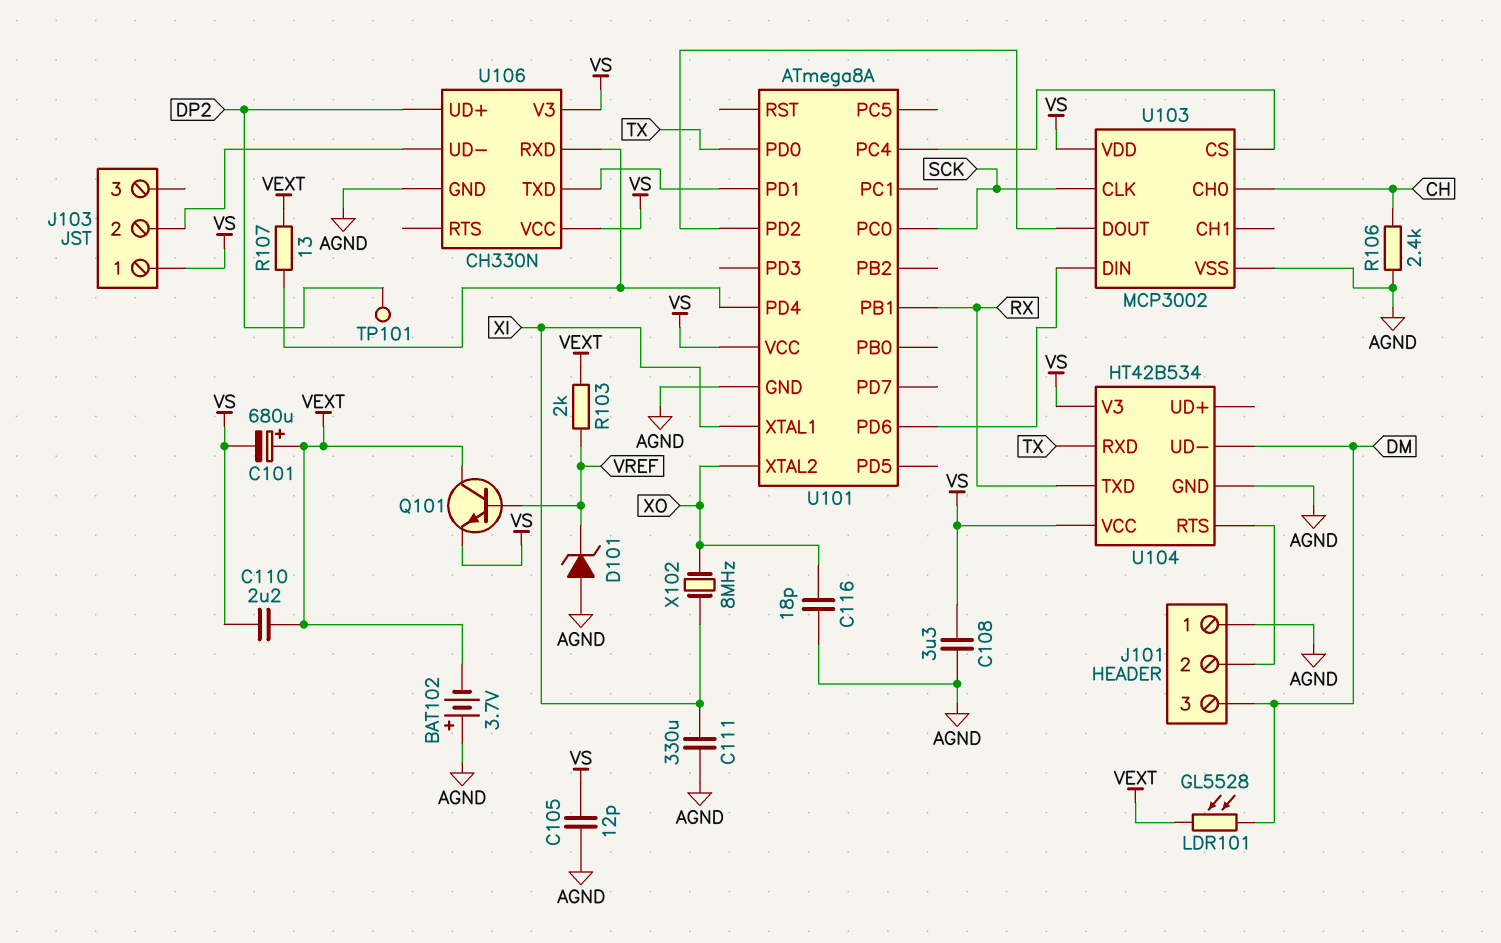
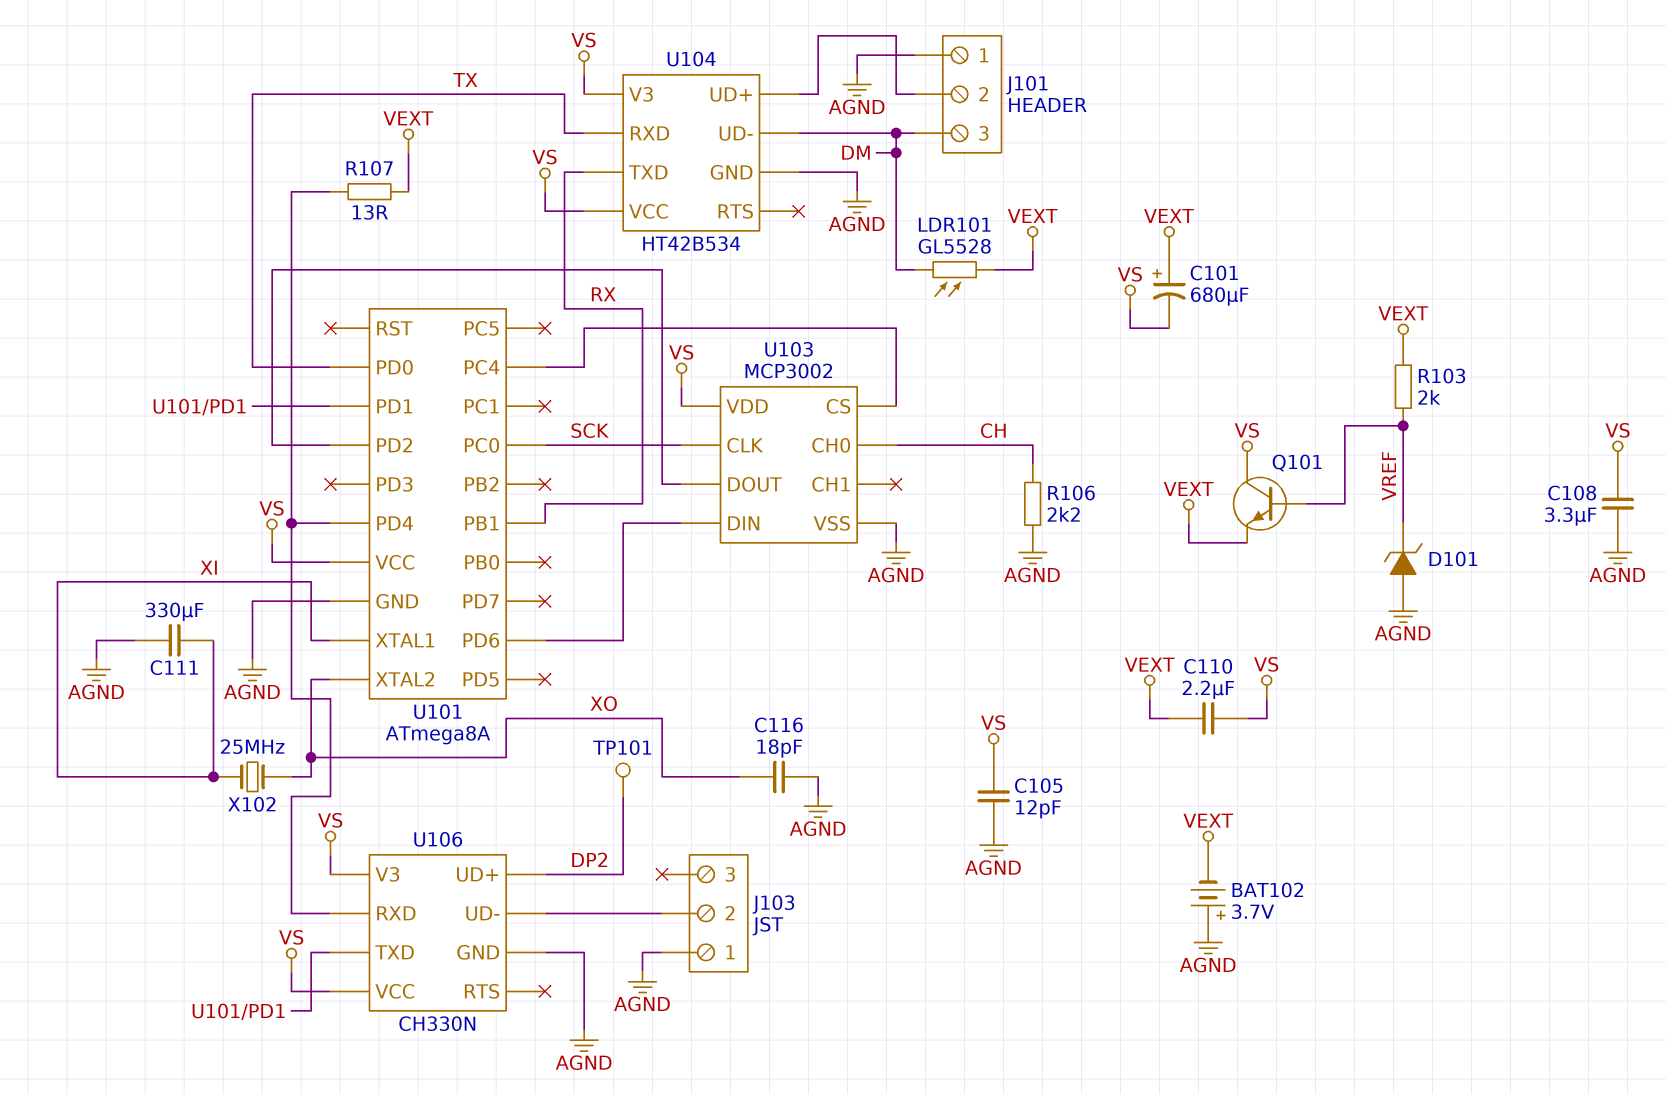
J103 pin 1: VS -> AGND
Q101: NPN (B VREF, C VEXT, E VS) -> NPN (B VREF, C VS, E VEXT)
R106: 2.4k (AGND, CH) -> 2.2k (AGND, CH)
U104 pin RTS: J101/2 -> none
U104 pin UD+: none -> J101/2
X102: 8MHz (XI, XO) -> 25MHz (XI, XO)

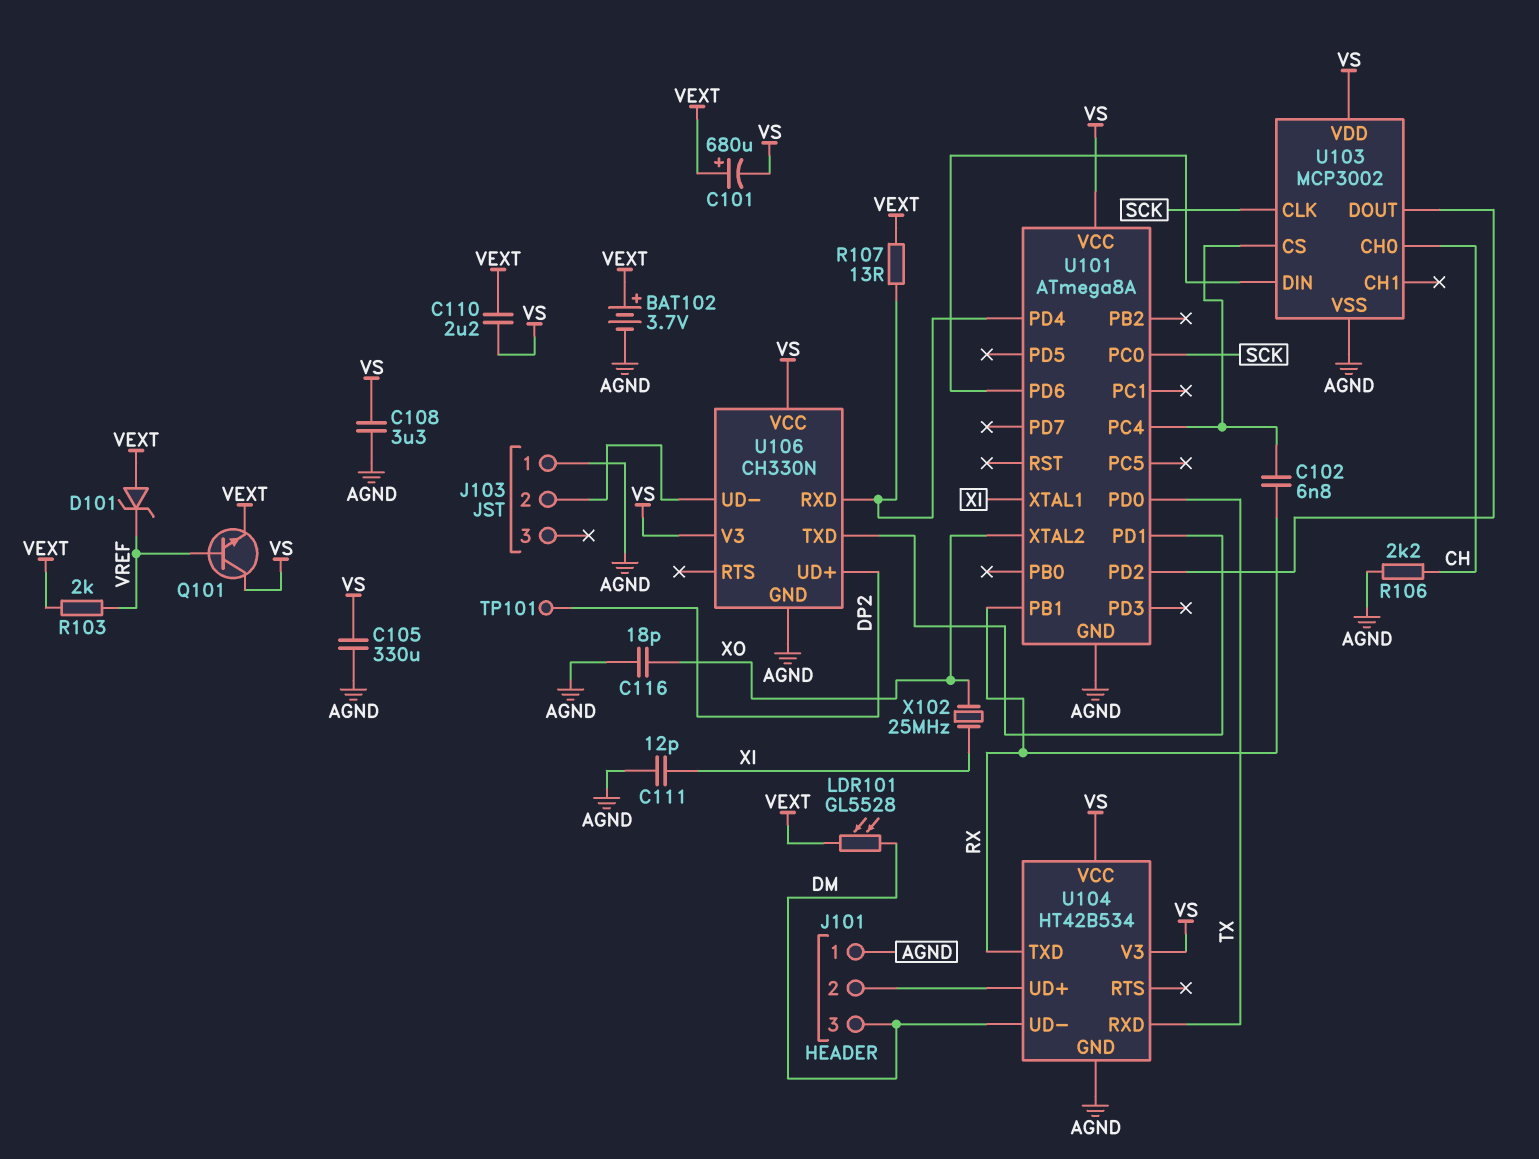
BAT102: 3.7V (plus AGND, minus VEXT) -> 3.7V (plus VEXT, minus AGND)
C102: none -> 6.8nF (RX, U101/PC4)
C105: 12pF (AGND, VS) -> 330uF (AGND, VS)
C111: 330uF (AGND, XI) -> 12pF (AGND, XI)
D101: zener (A AGND, K VREF) -> zener (A VEXT, K VREF)

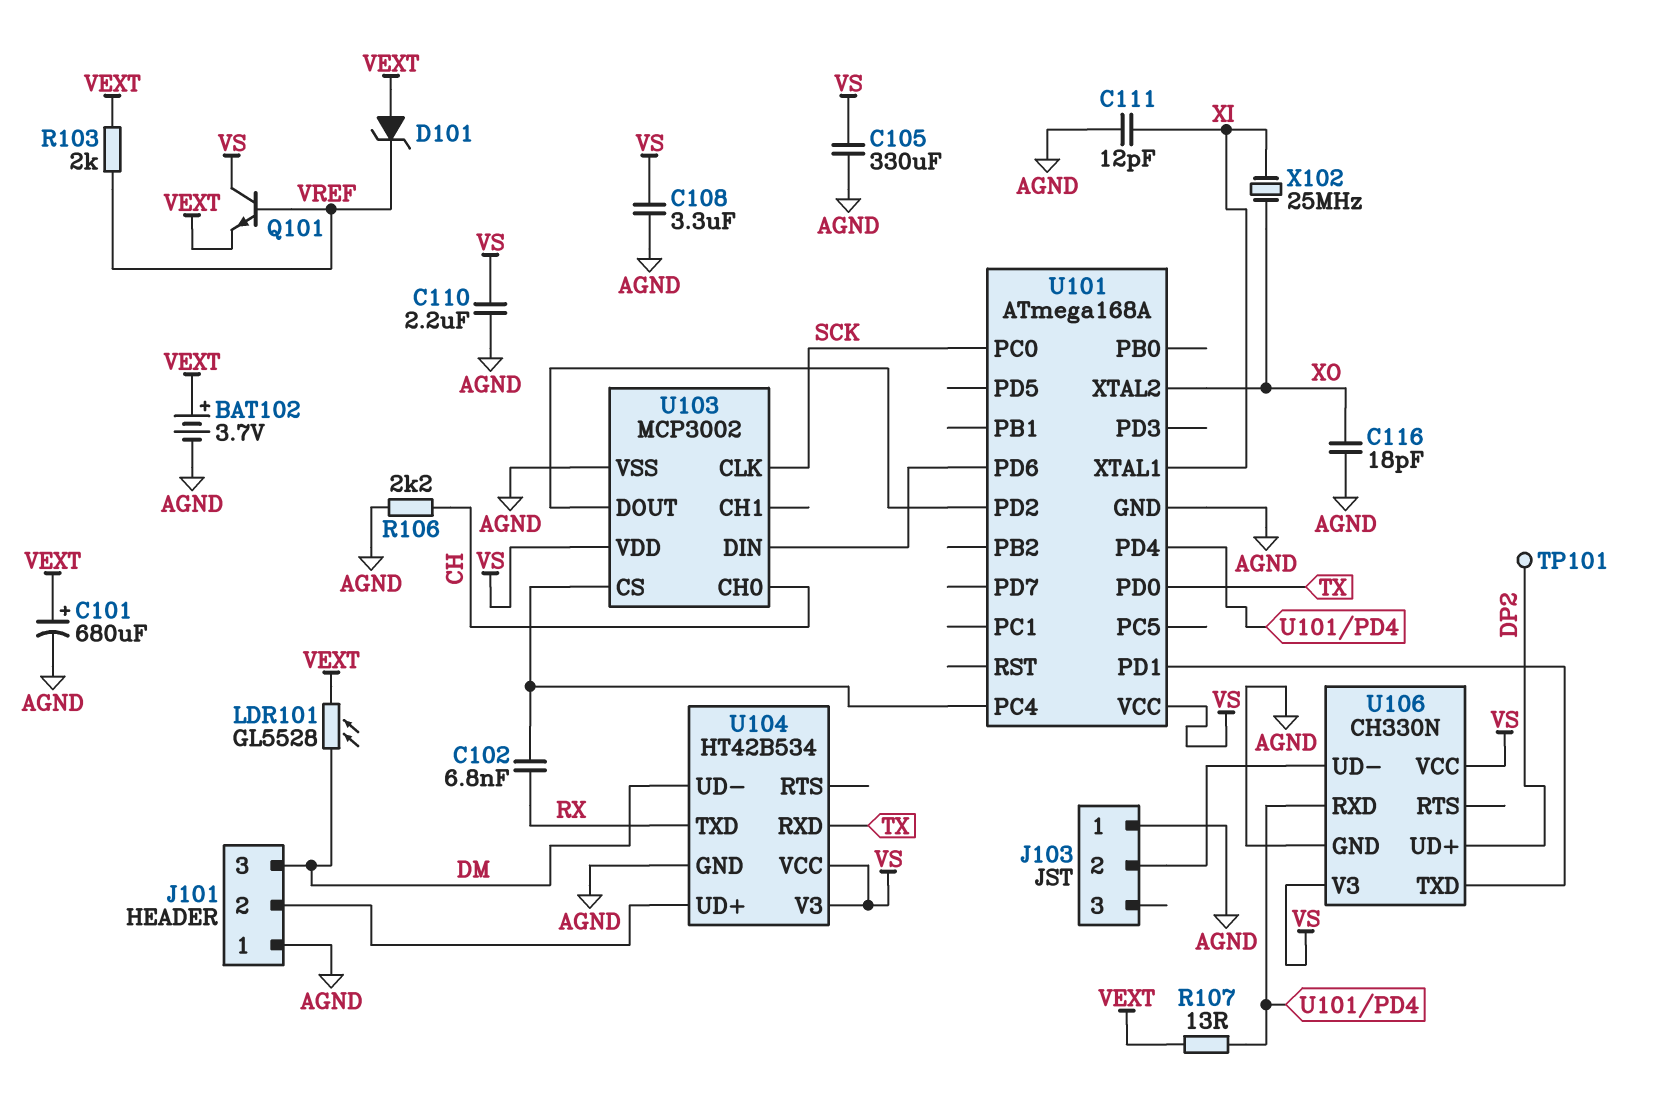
C101: 680uF (plus VEXT, minus VS) -> 680uF (plus VEXT, minus AGND)
C110: 2.2uF (VEXT, VS) -> 2.2uF (AGND, VS)
U101: ATmega8A -> ATmega168A
U101 pin PB1: RX -> none

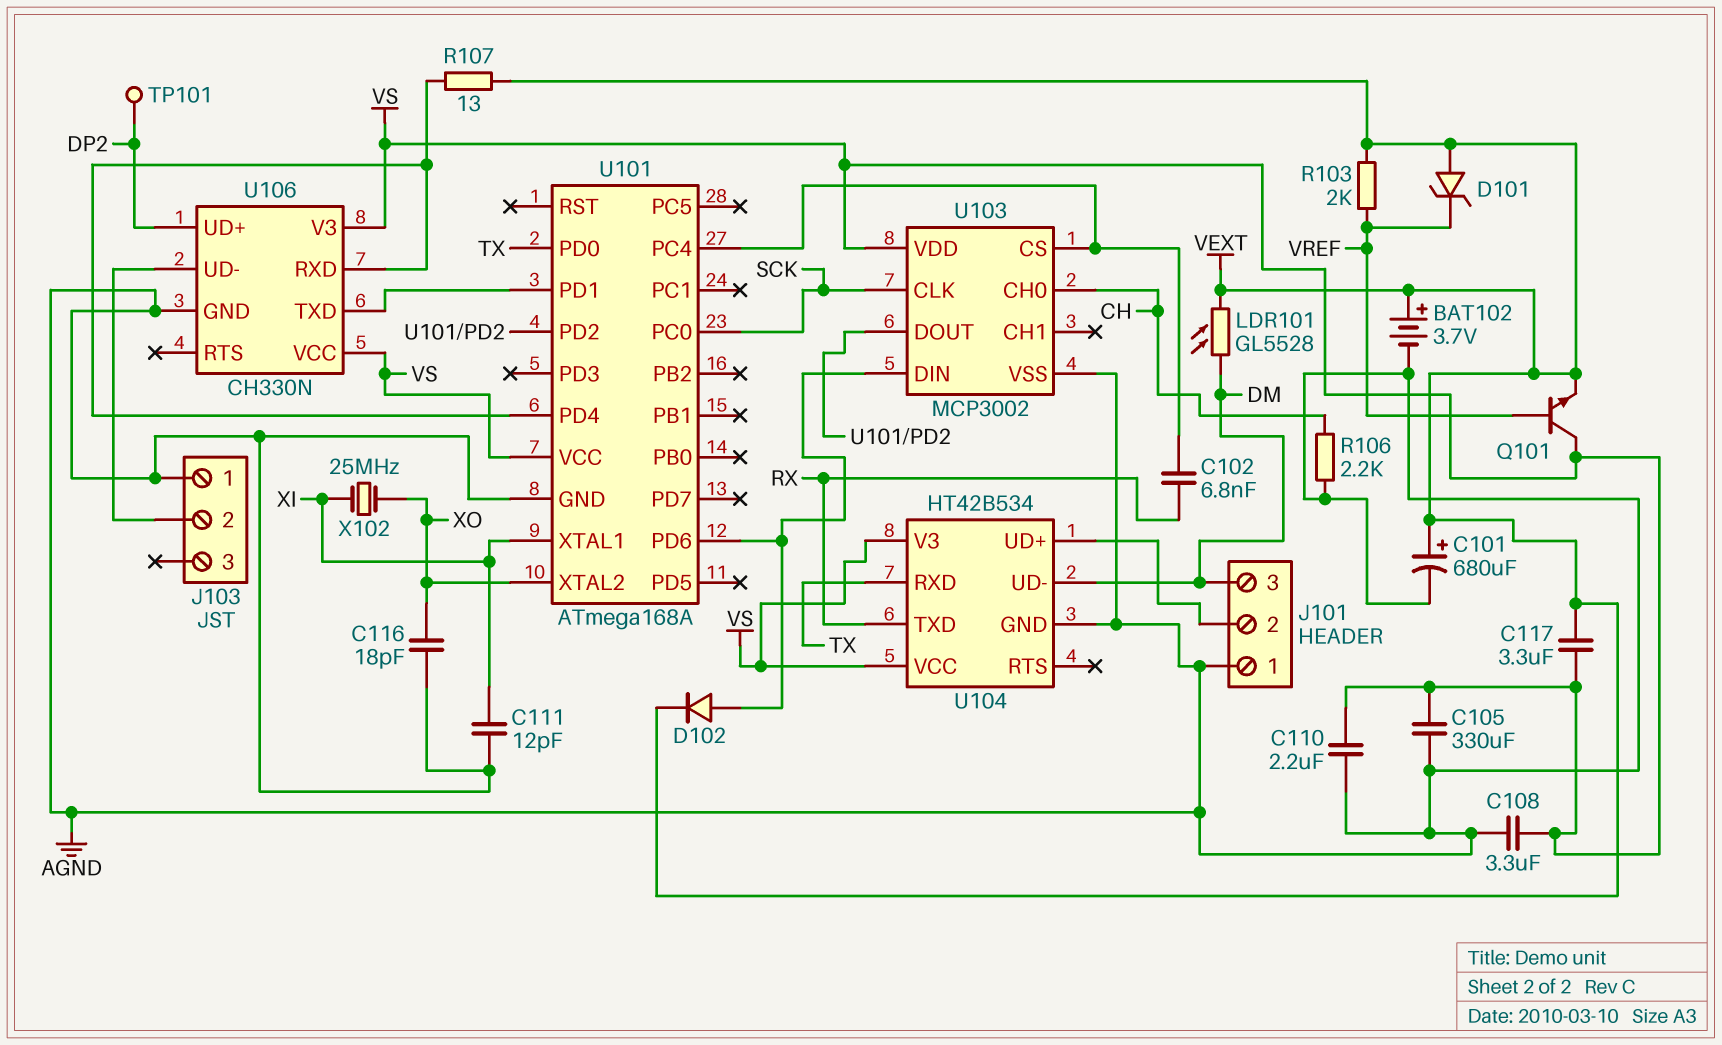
C117: none -> 3.3uF (VEXT, VS)
D102: none -> diode (A U101/PD6, K VEXT)

